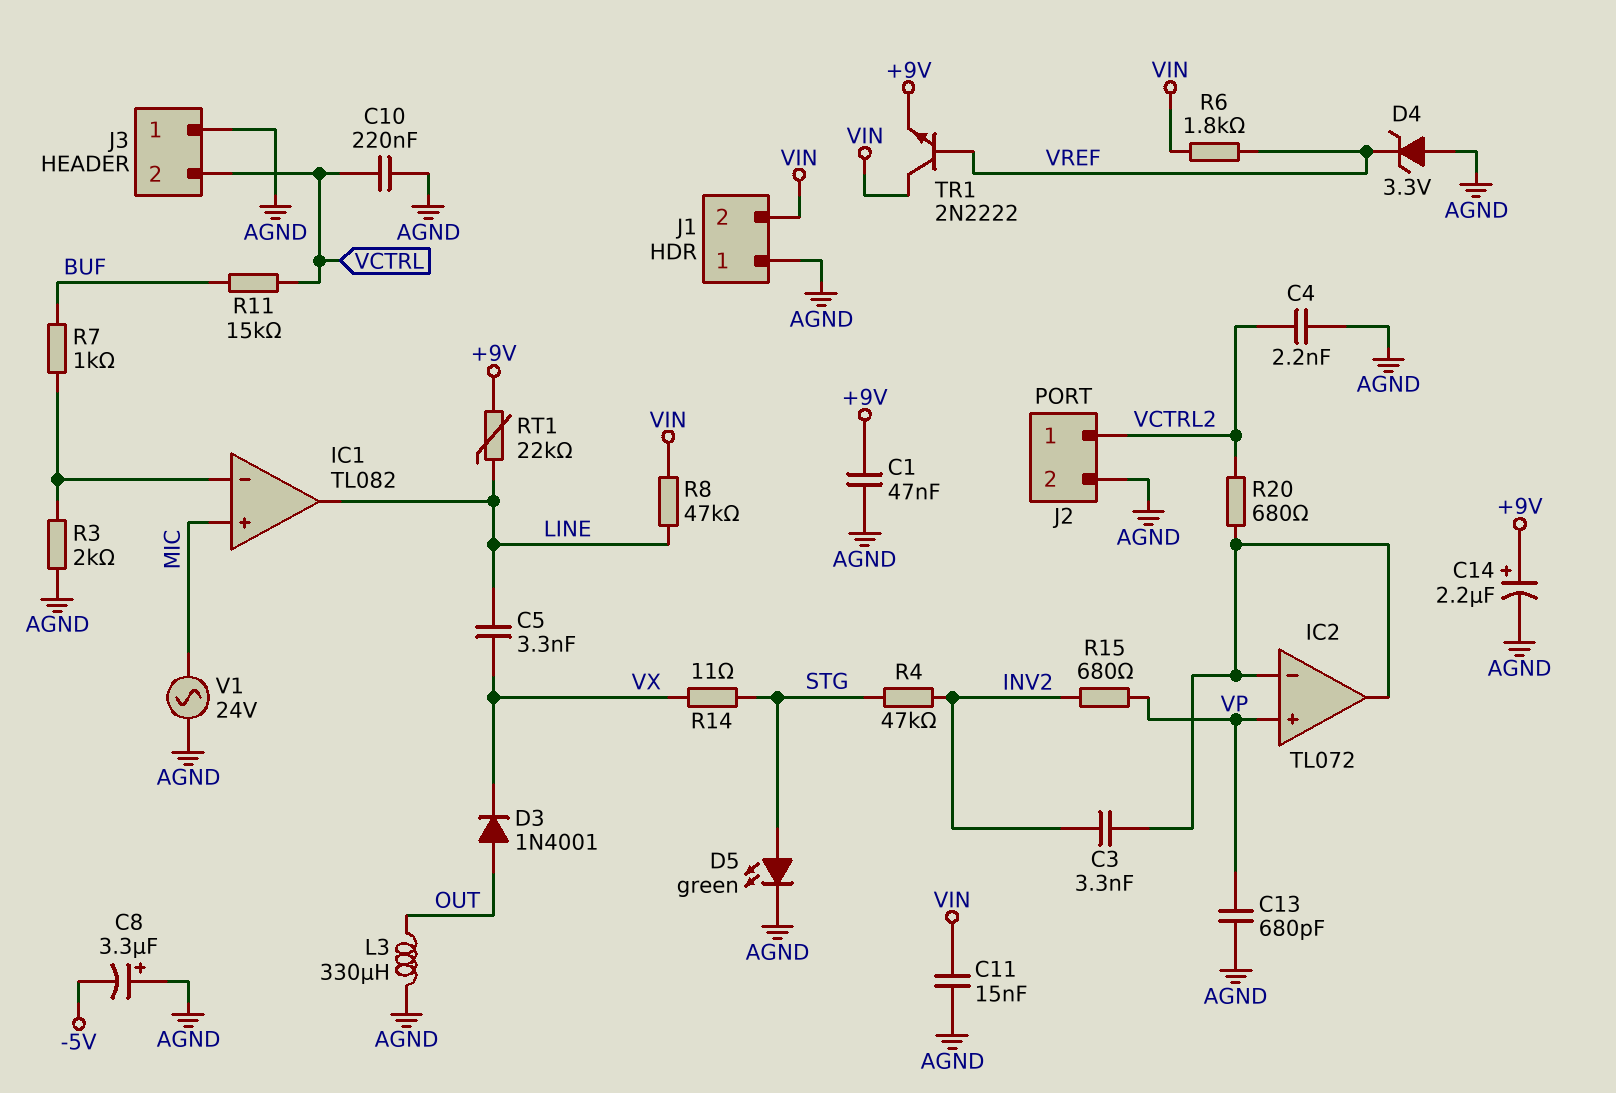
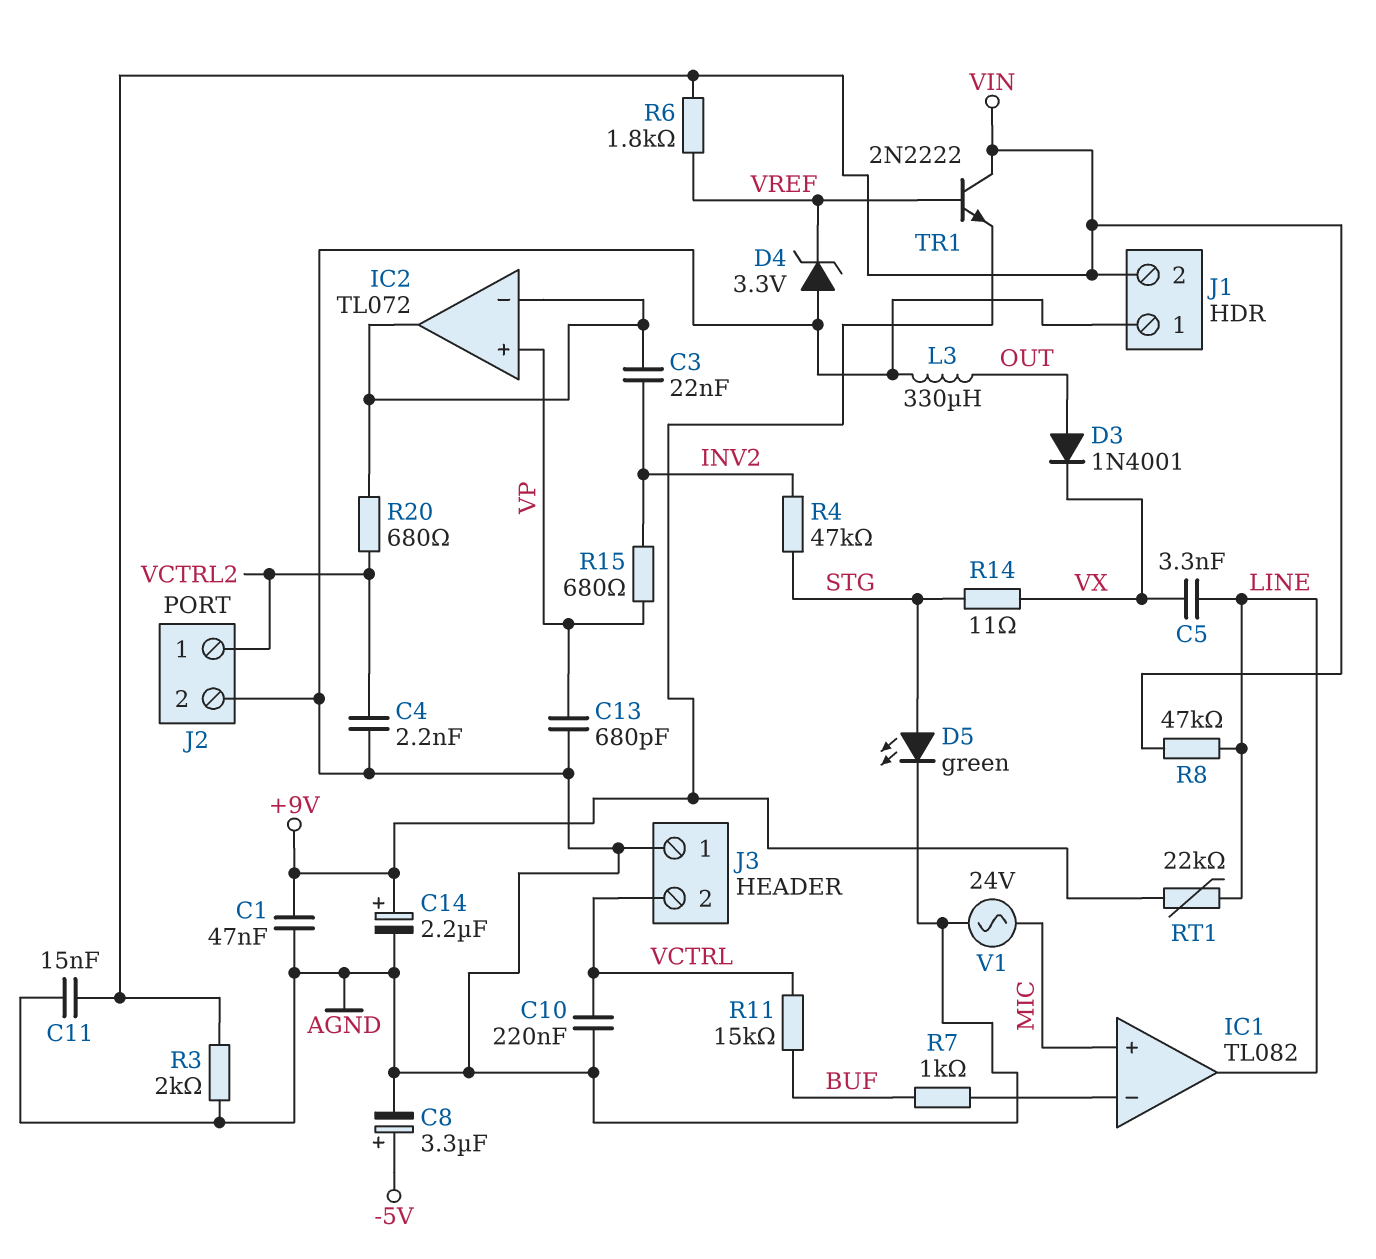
C3: 3.3nF (IC2/in-, INV2) -> 22nF (IC2/in-, INV2)
C8: 3.3uF (plus AGND, minus -5V) -> 3.3uF (plus -5V, minus AGND)
R3: 2k (AGND, IC1/in-) -> 2k (AGND, VIN)

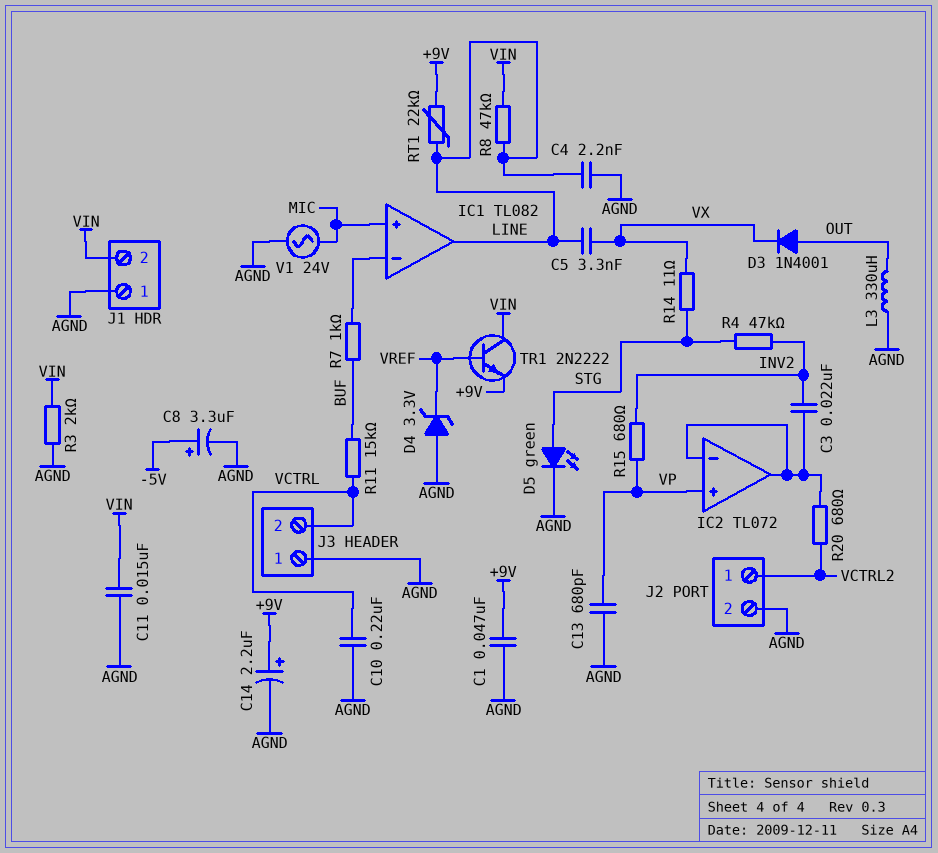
C4: 2.2nF (AGND, VCTRL2) -> 2.2nF (AGND, LINE)
R6: 1.8k (VIN, VREF) -> none

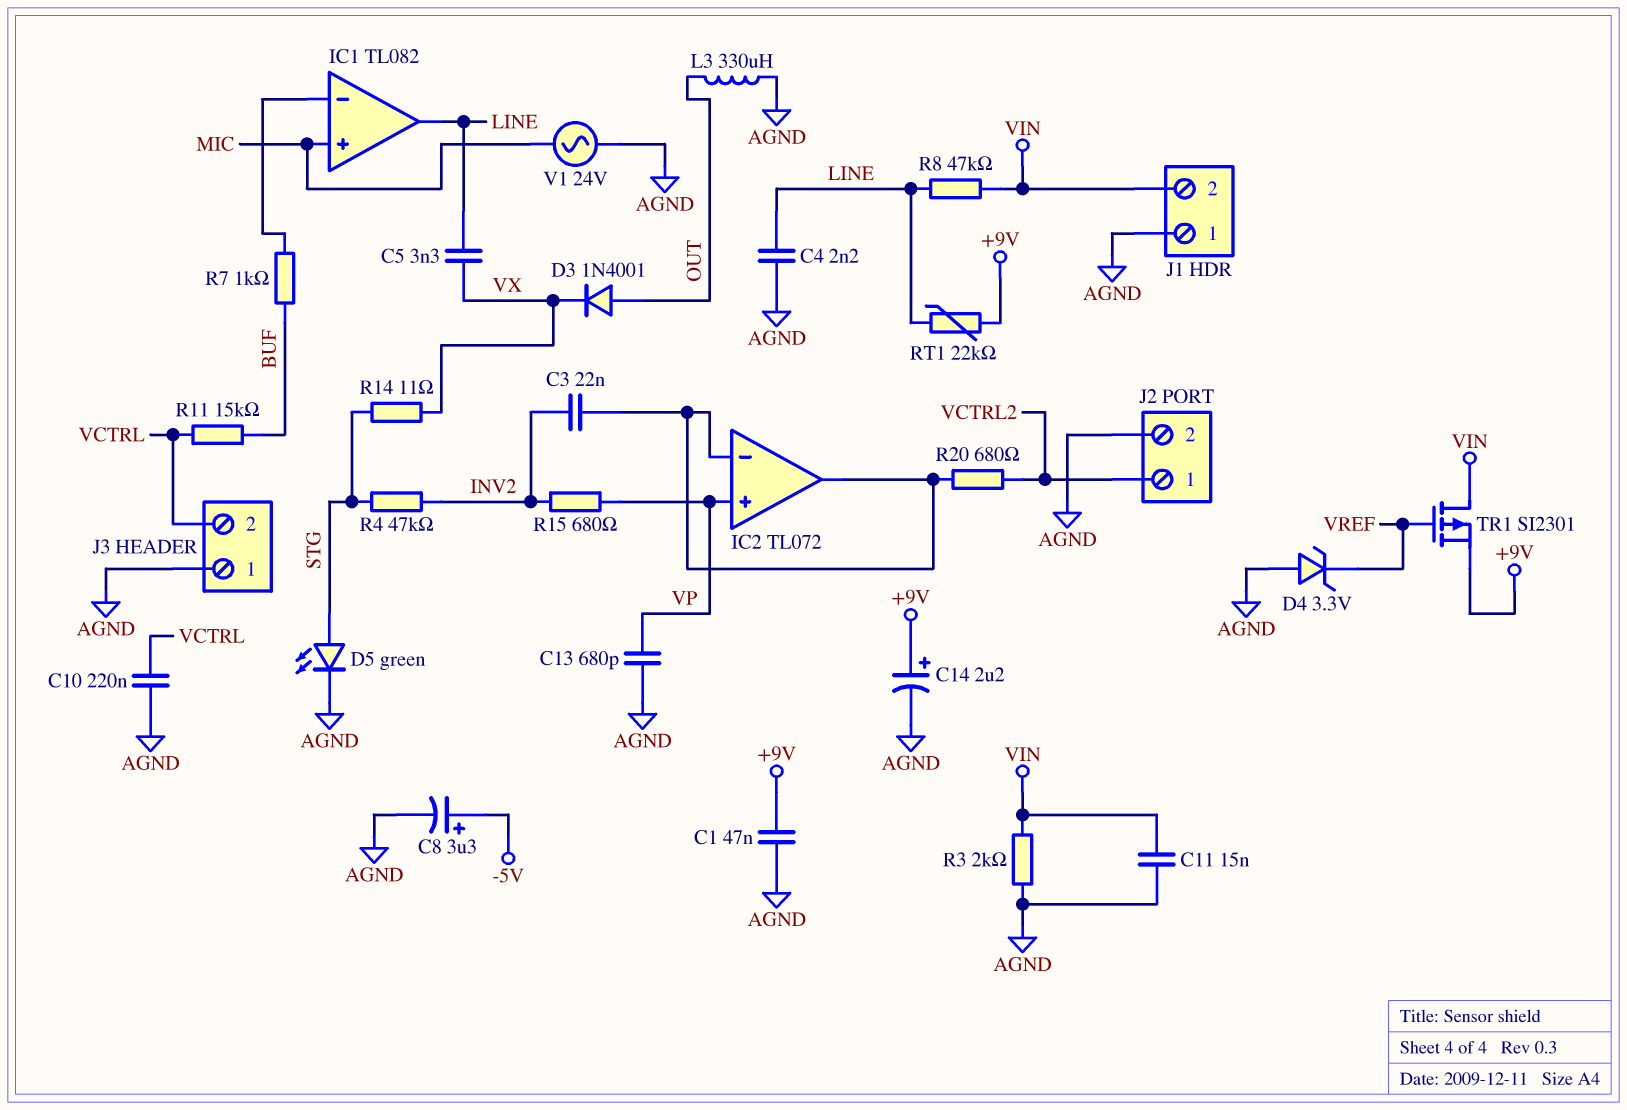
TR1: NPN 2N2222 (B VREF, C VIN, E +9V) -> PMOS SI2301 (G VREF, D VIN, S +9V)

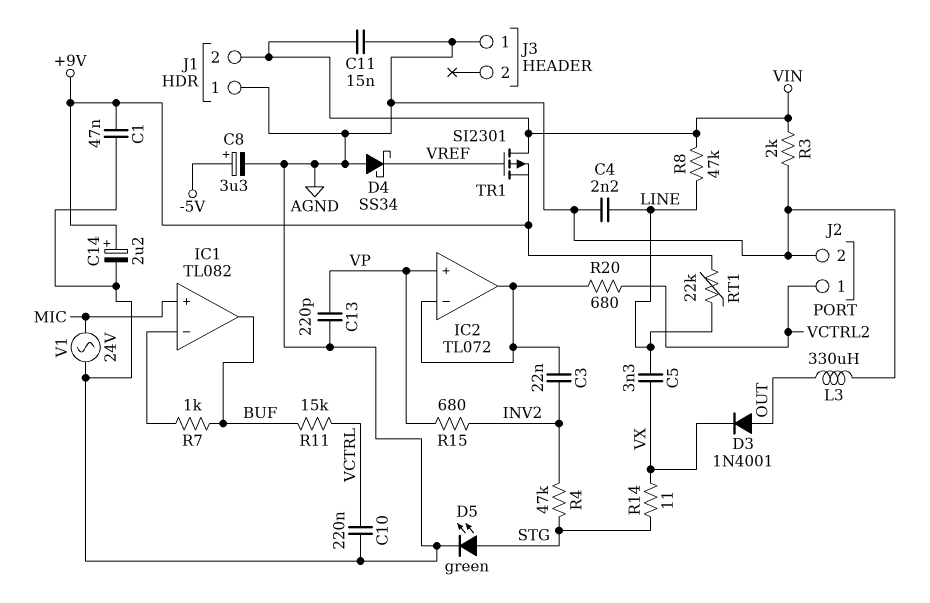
C13: 680pF (AGND, VP) -> 220pF (AGND, VP)
D4: zener 3.3V (A AGND, K VREF) -> schottky SS34 (A AGND, K VREF)
IC1 pin out: LINE -> BUF
J3 pin 2: VCTRL -> none

